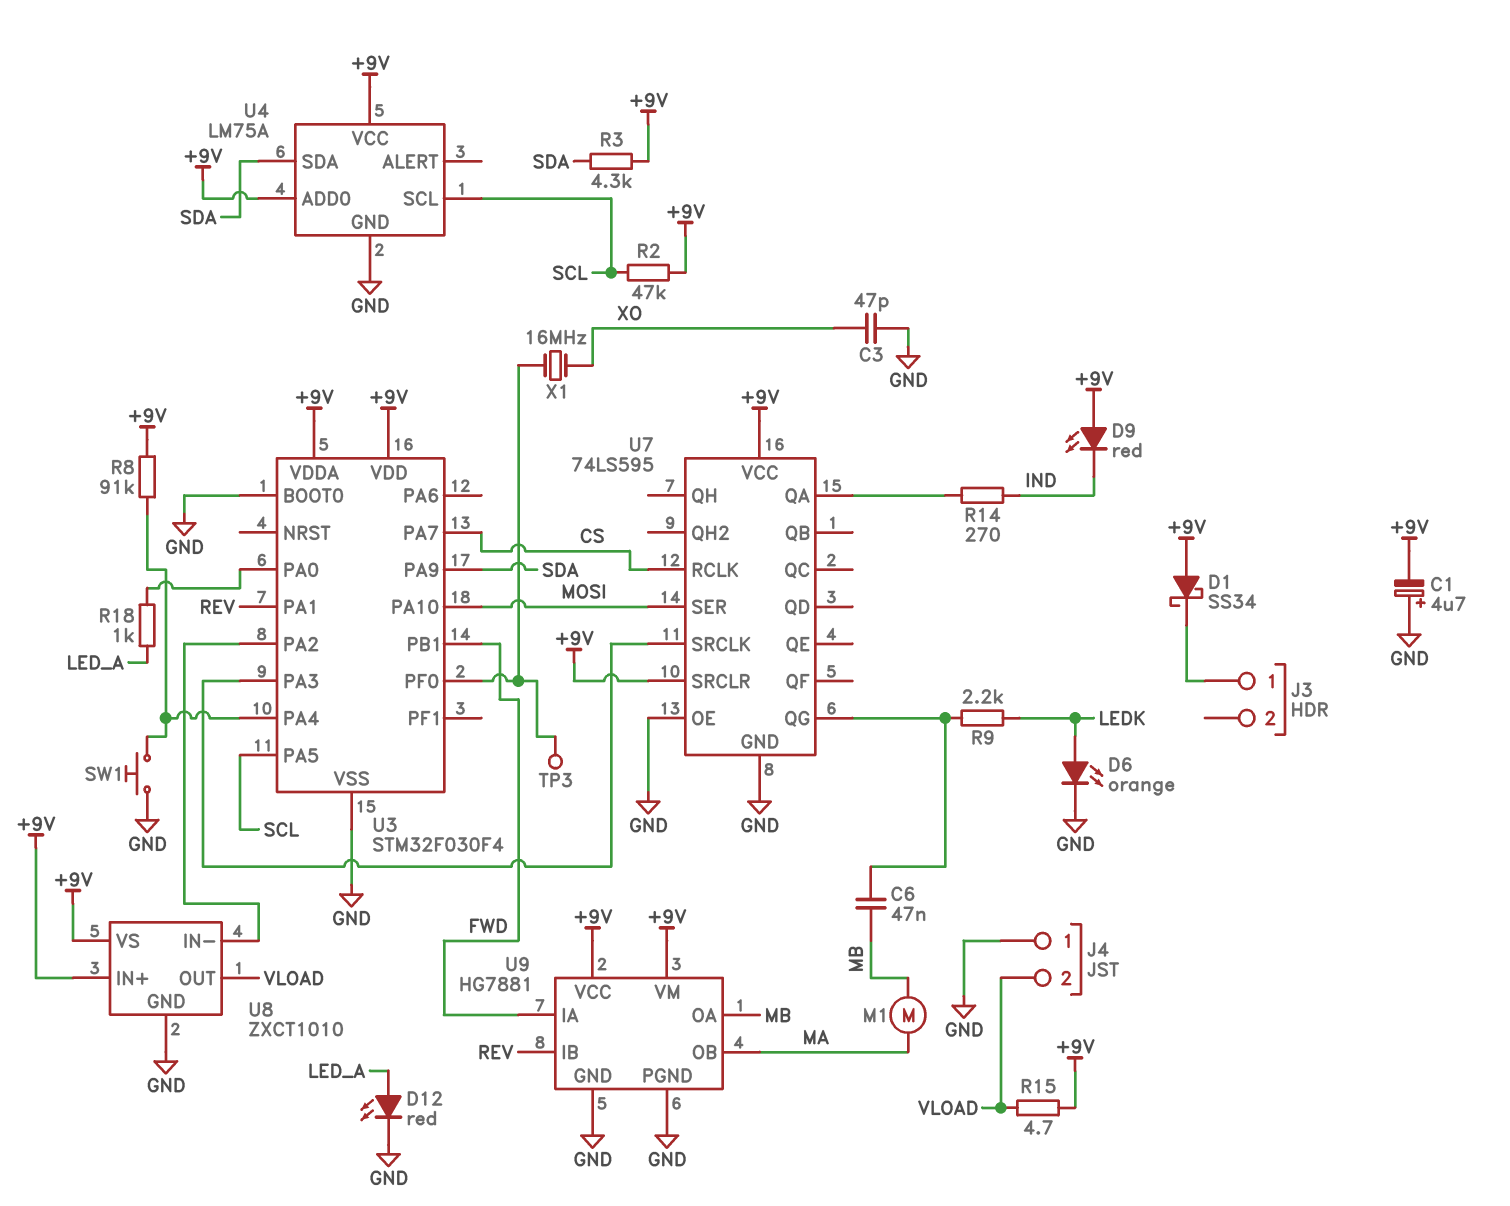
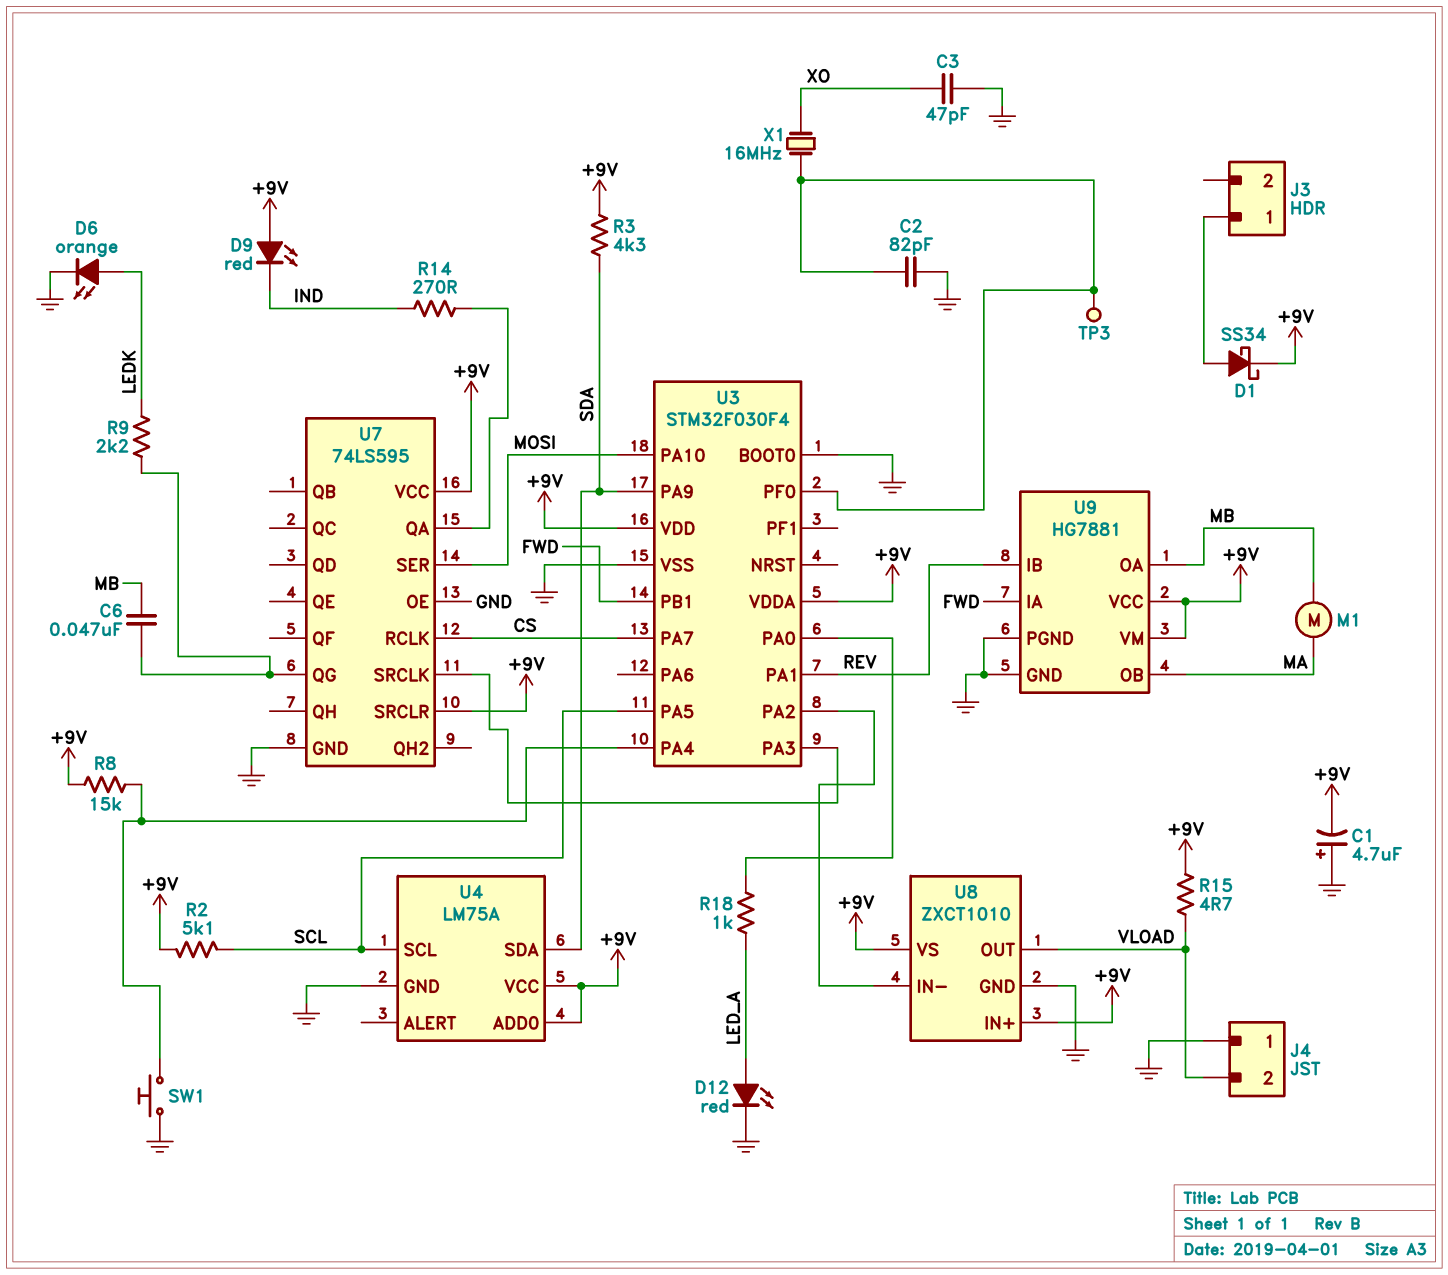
C2: none -> 82pF (GND, U3/PF0)
D1: schottky SS34 (A +9V, K J3/1) -> schottky SS34 (A J3/1, K +9V)
R2: 47k (+9V, SCL) -> 5.1k (+9V, SCL)
R8: 91k (+9V, U3/PA4) -> 15k (+9V, U3/PA4)

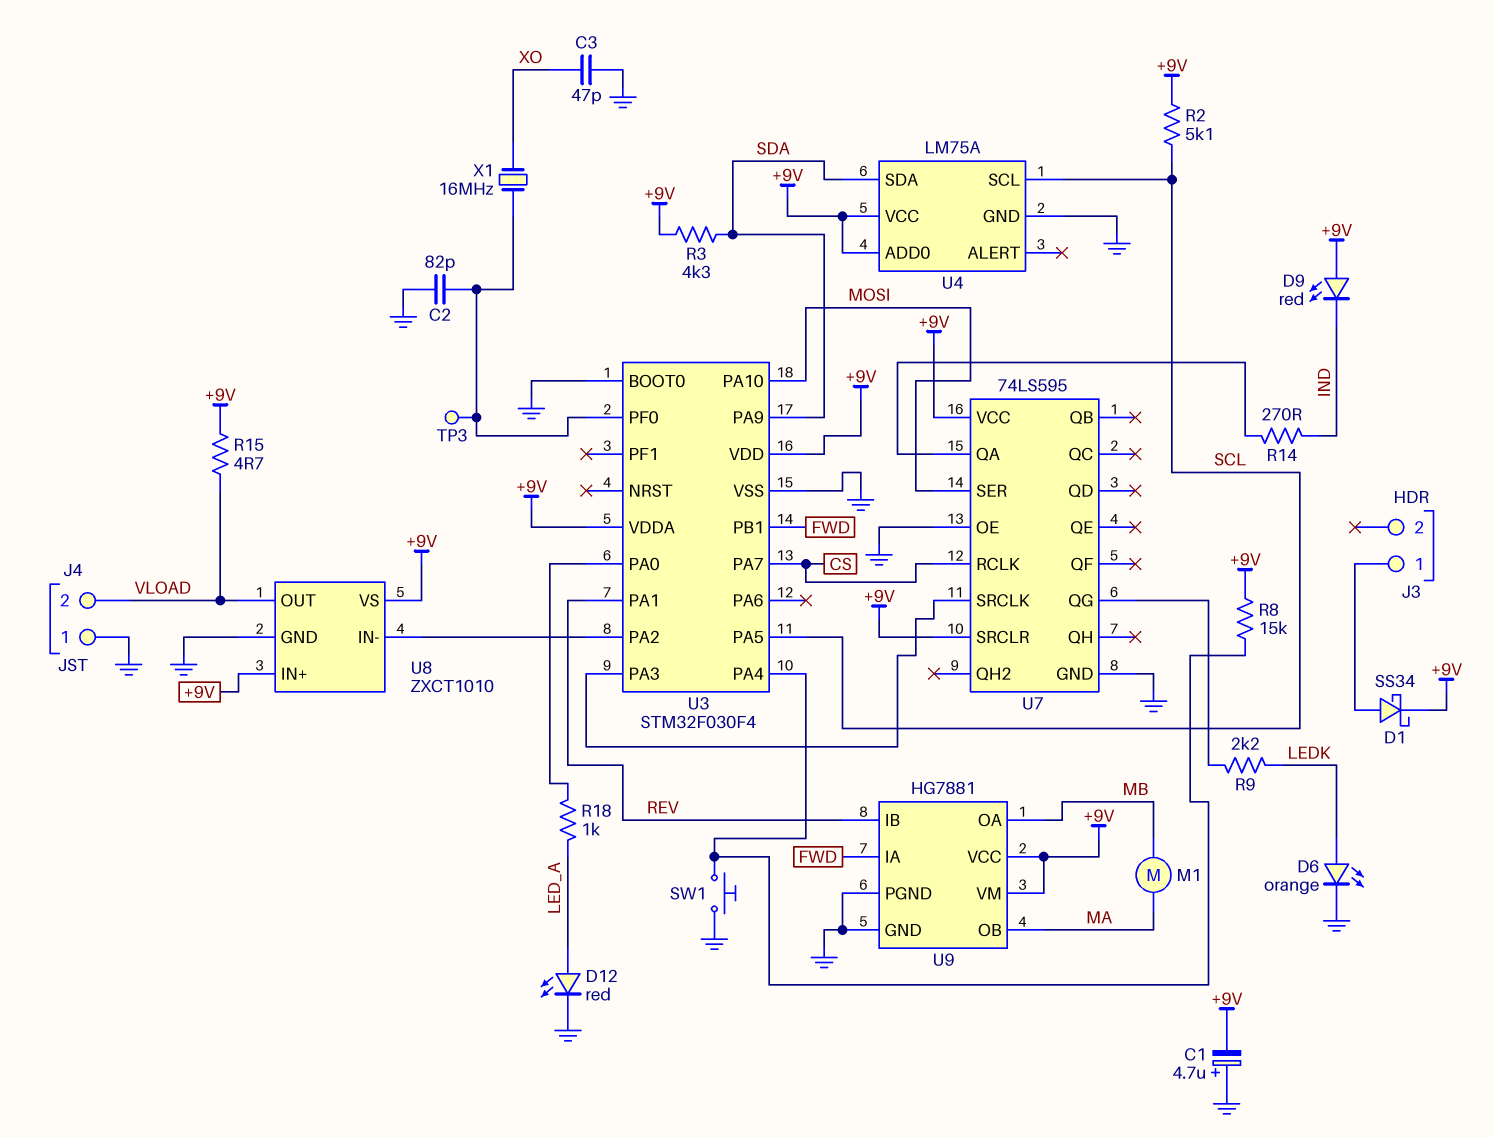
C6: 47nF (MB, U7/QG) -> none

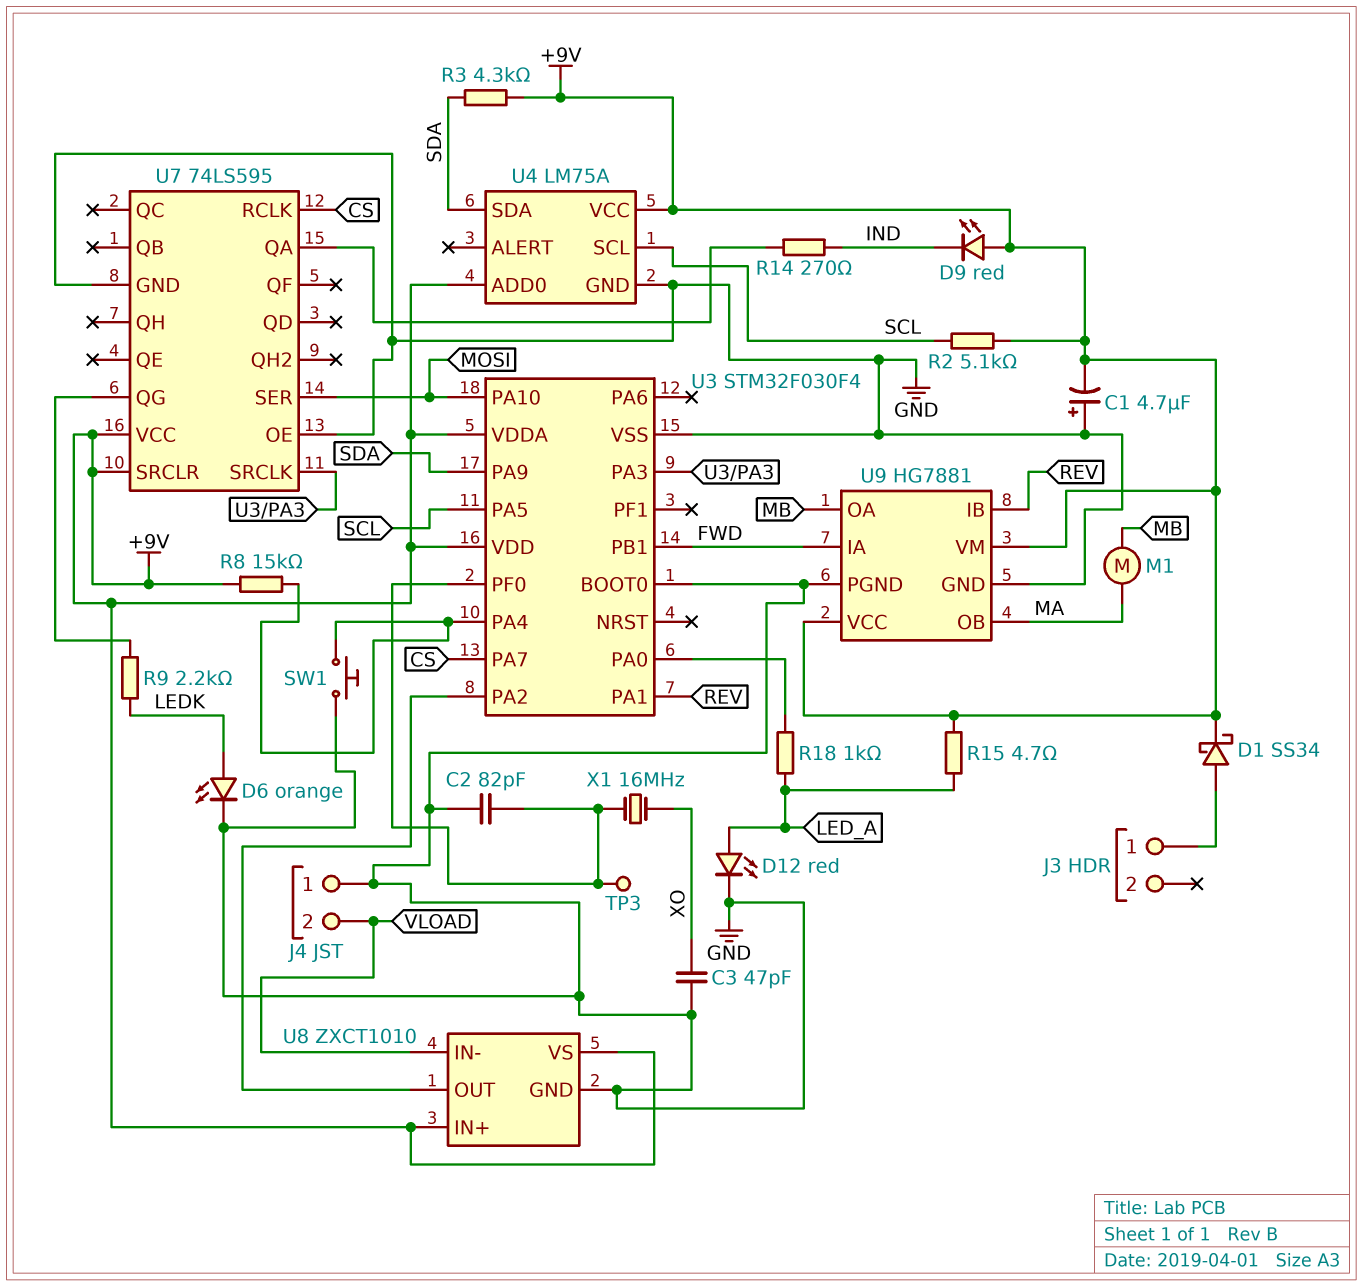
R15: 4.7 (+9V, VLOAD) -> 4.7 (+9V, LED_A)
U8 pin IN-: U3/PA2 -> VLOAD
U8 pin OUT: VLOAD -> U3/PA2

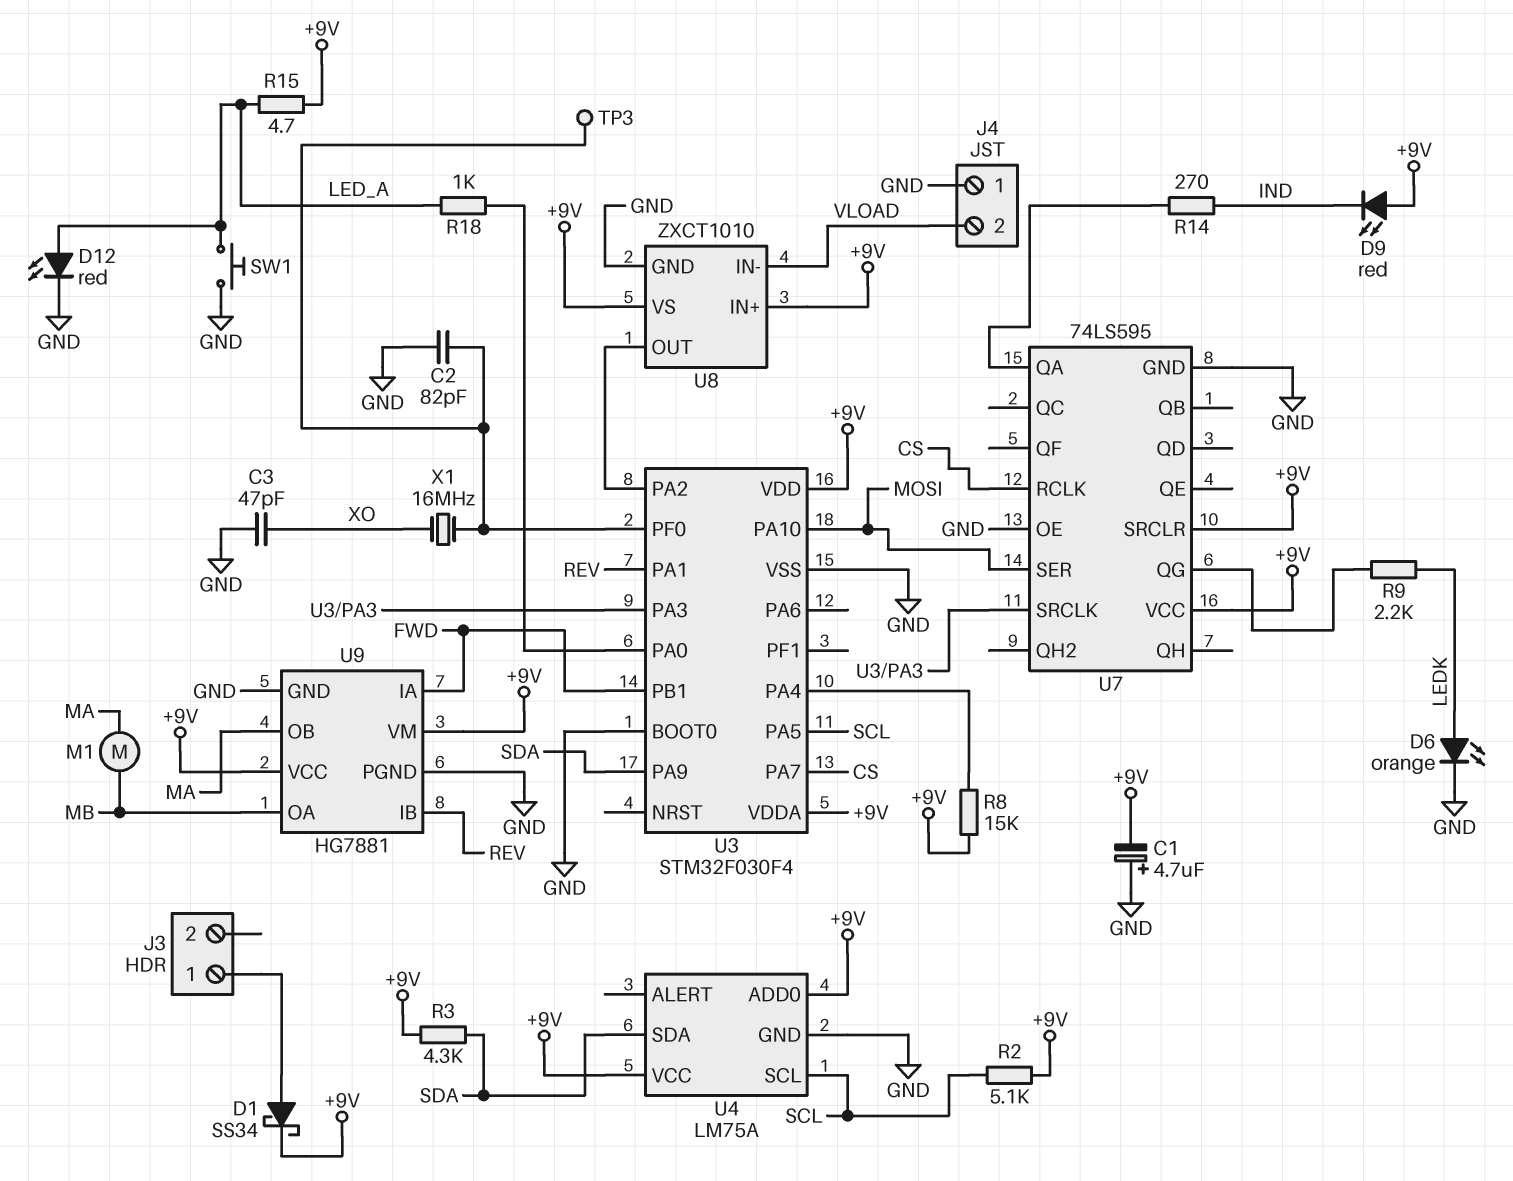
SW1: button (GND, U3/PA4) -> button (GND, LED_A)

